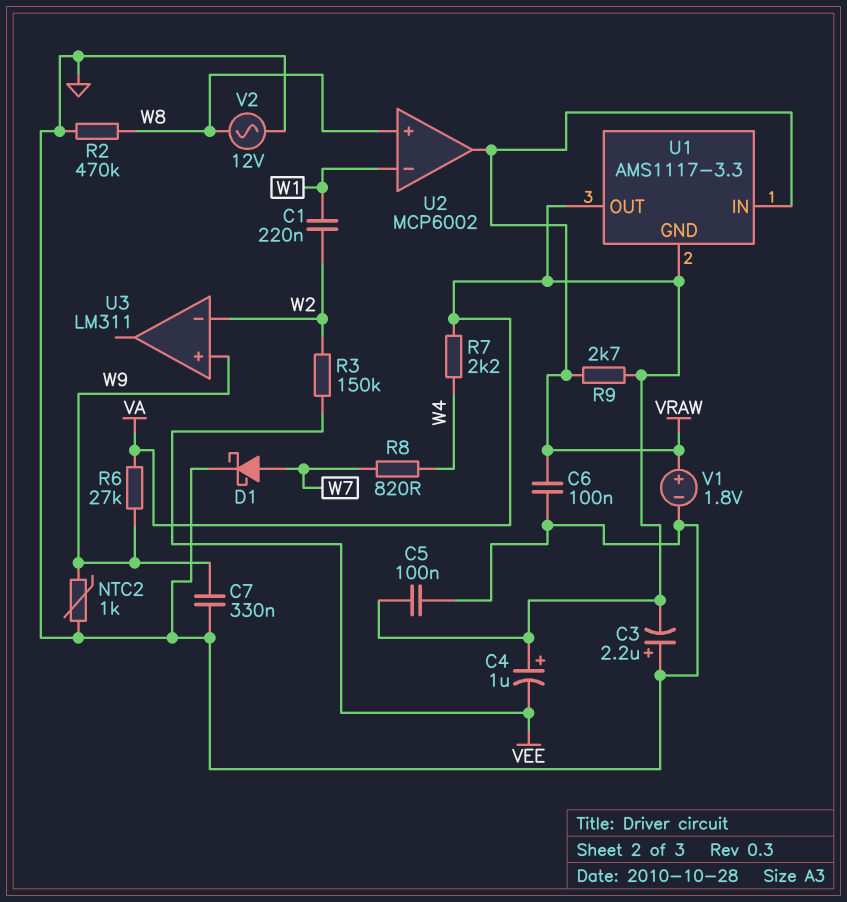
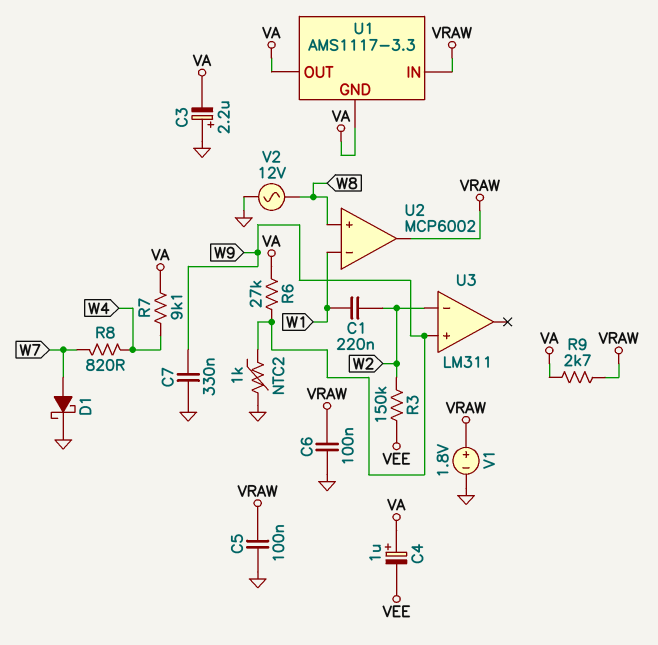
C5: 100nF (GND, VA) -> 100nF (GND, VRAW)
R2: 470k (GND, W8) -> none
R7: 2.2k (VA, W4) -> 9.1k (VA, W4)

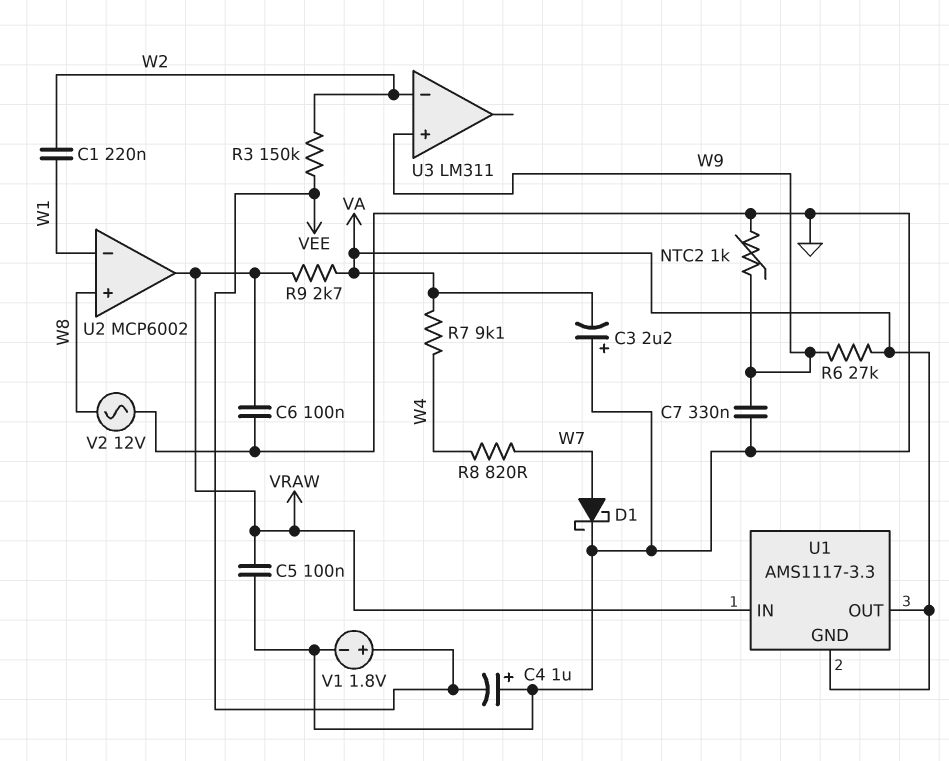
C4: 1uF (plus VA, minus VEE) -> 1uF (plus GND, minus VEE)
V1: 1.8V (plus VRAW, minus GND) -> 1.8V (plus VEE, minus GND)

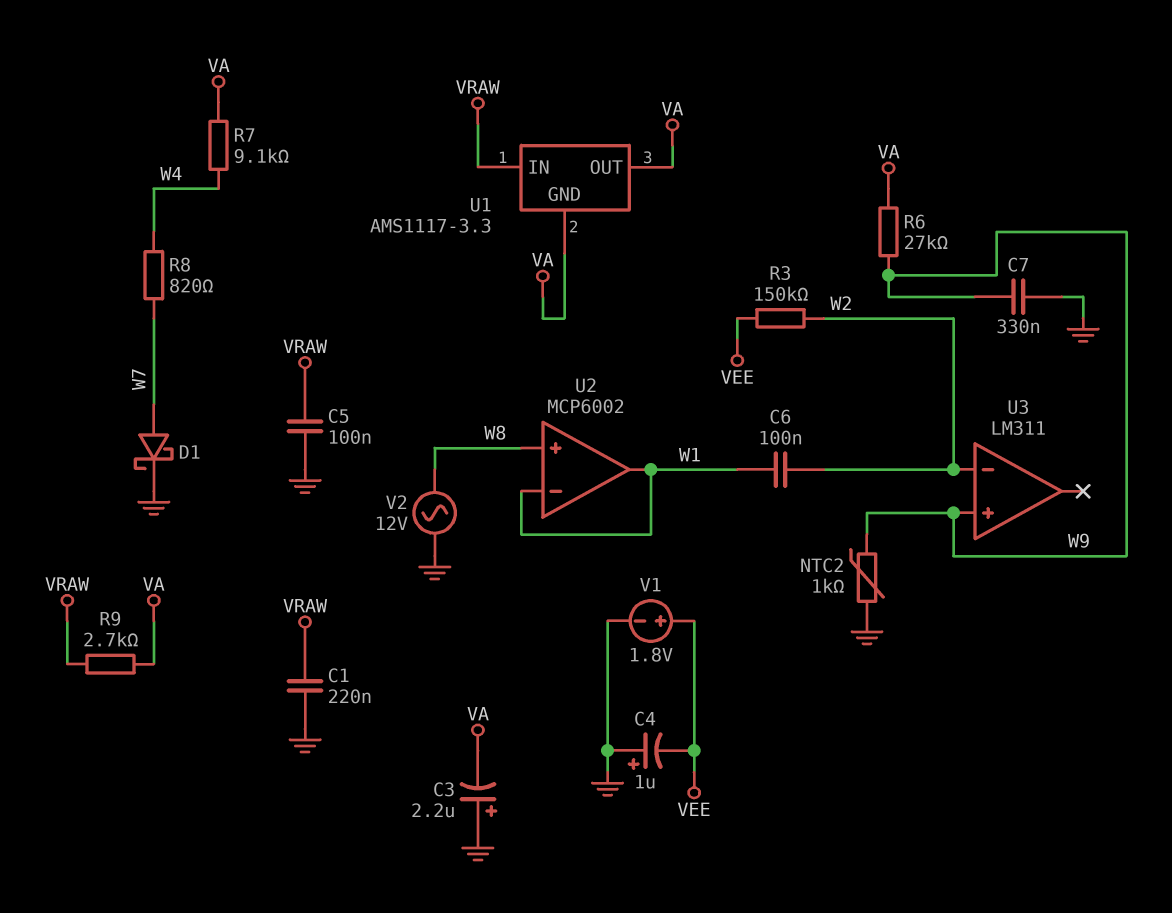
C1: 220nF (W1, W2) -> 220nF (GND, VRAW)
C6: 100nF (GND, VRAW) -> 100nF (W1, W2)
U2 pin out: VRAW -> W1

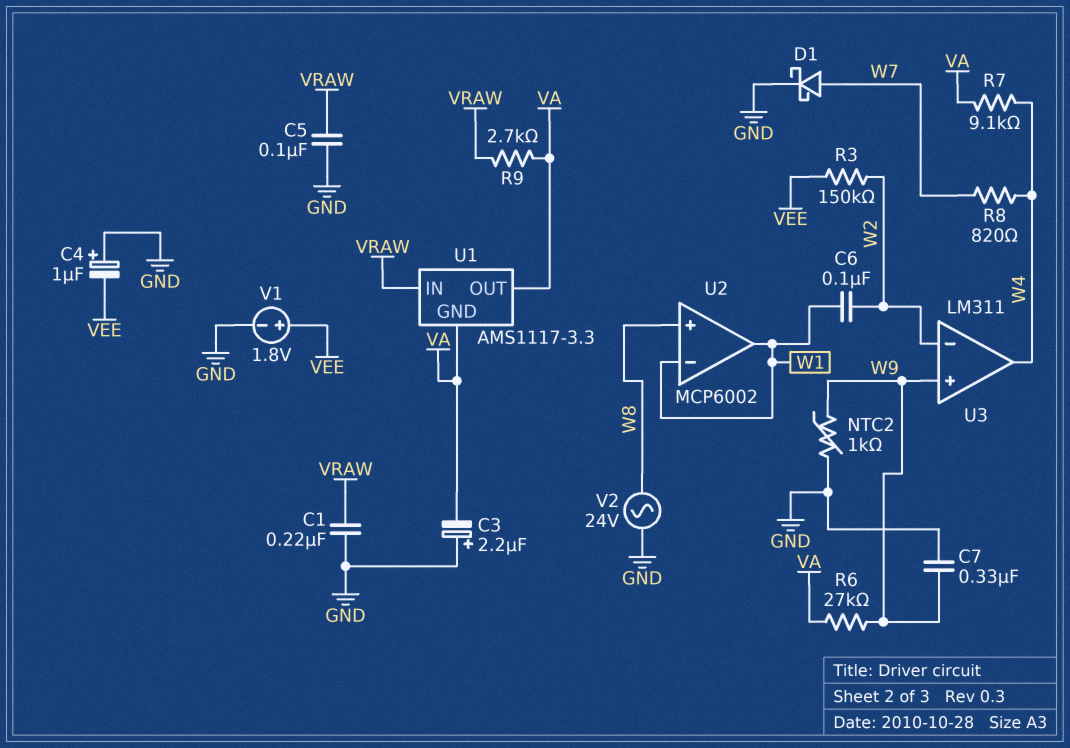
U3 pin out: none -> W4
V2: AC 12V (GND, W8) -> AC 24V (GND, W8)

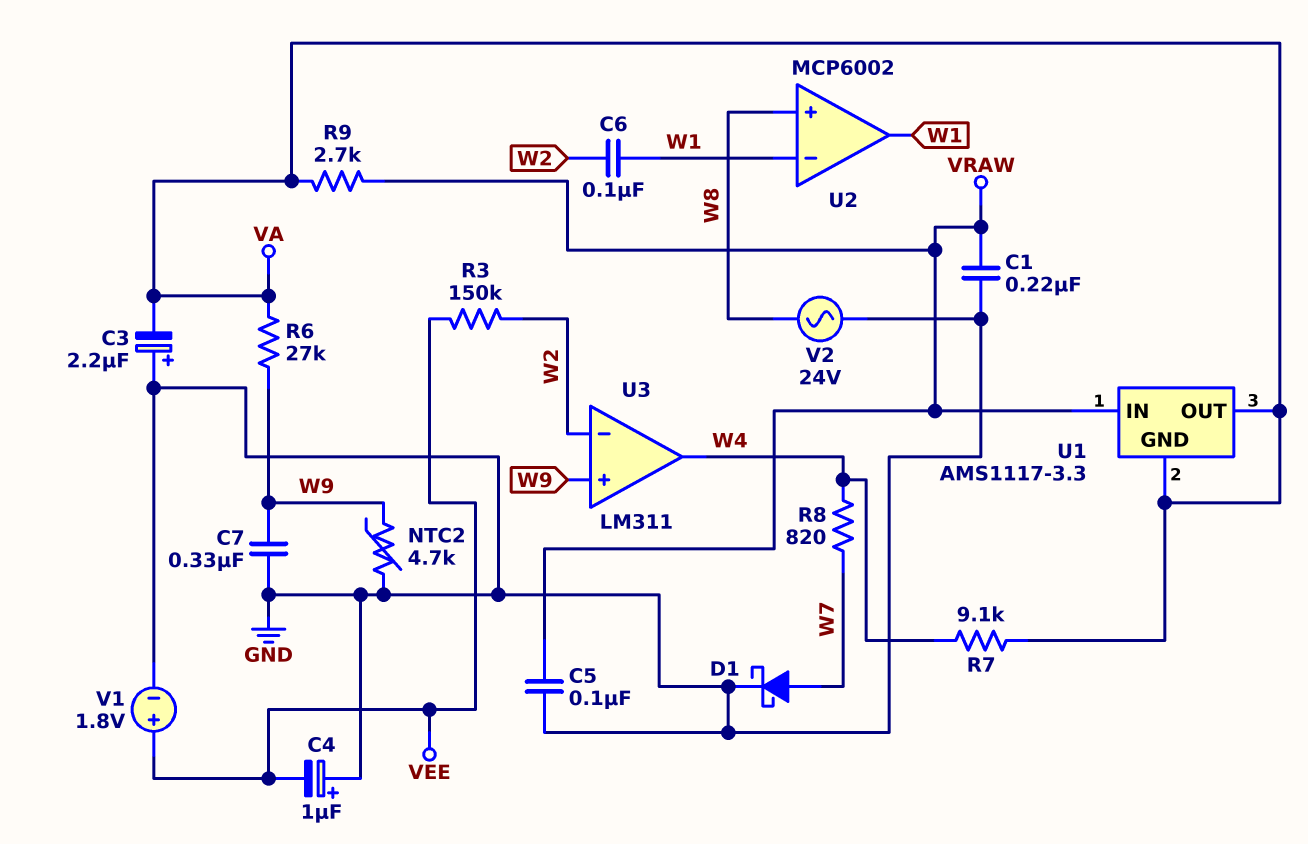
NTC2: 1k (GND, W9) -> 4.7k (GND, W9)

